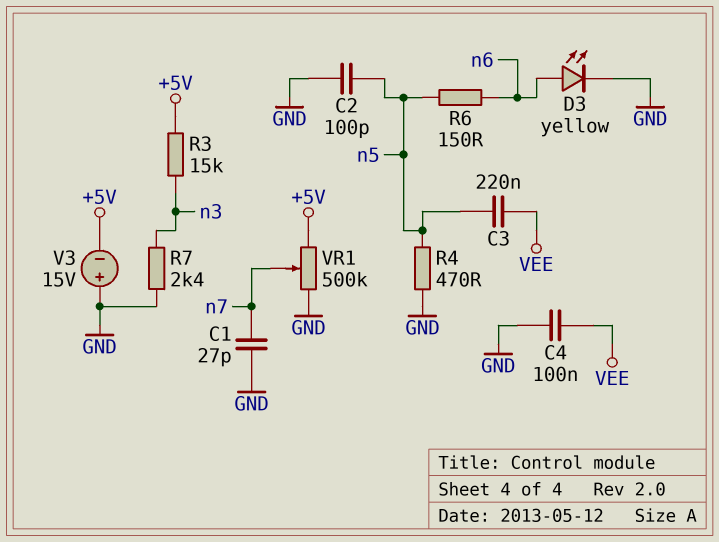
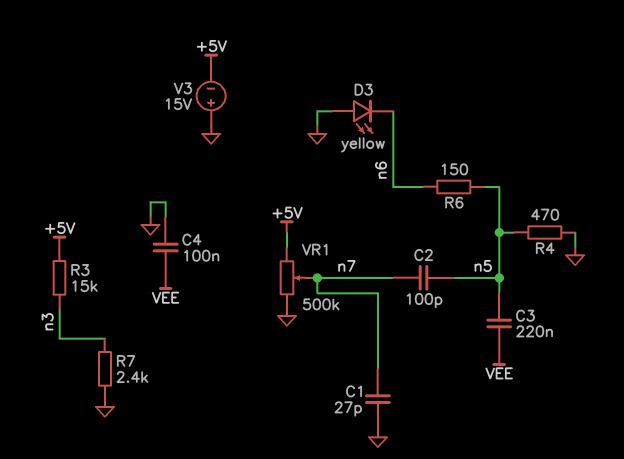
C2: 100pF (GND, n5) -> 100pF (n5, n7)
D3: LED yellow (A n6, K GND) -> LED yellow (A GND, K n6)

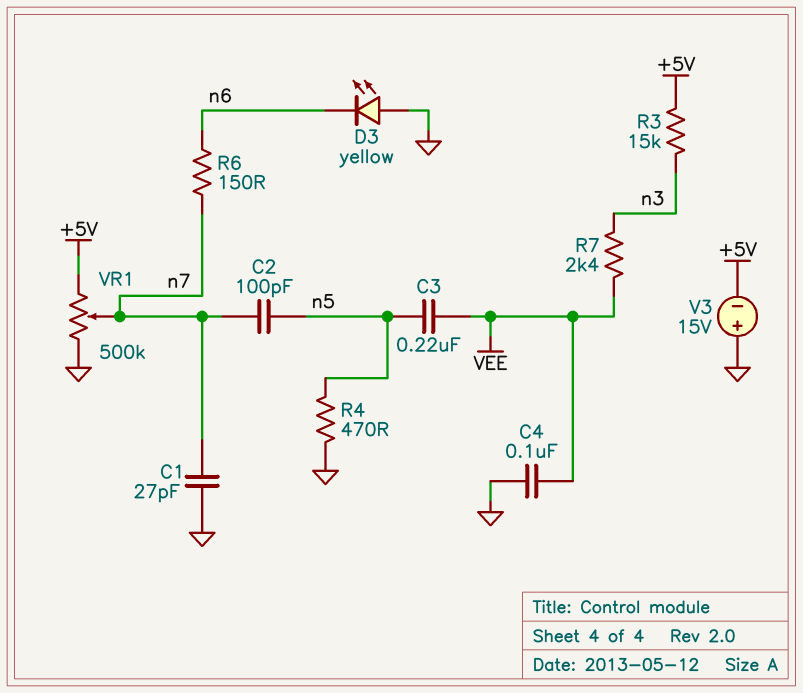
R6: 150 (n5, n6) -> 150 (n6, n7)
R7: 2.4k (GND, n3) -> 2.4k (VEE, n3)

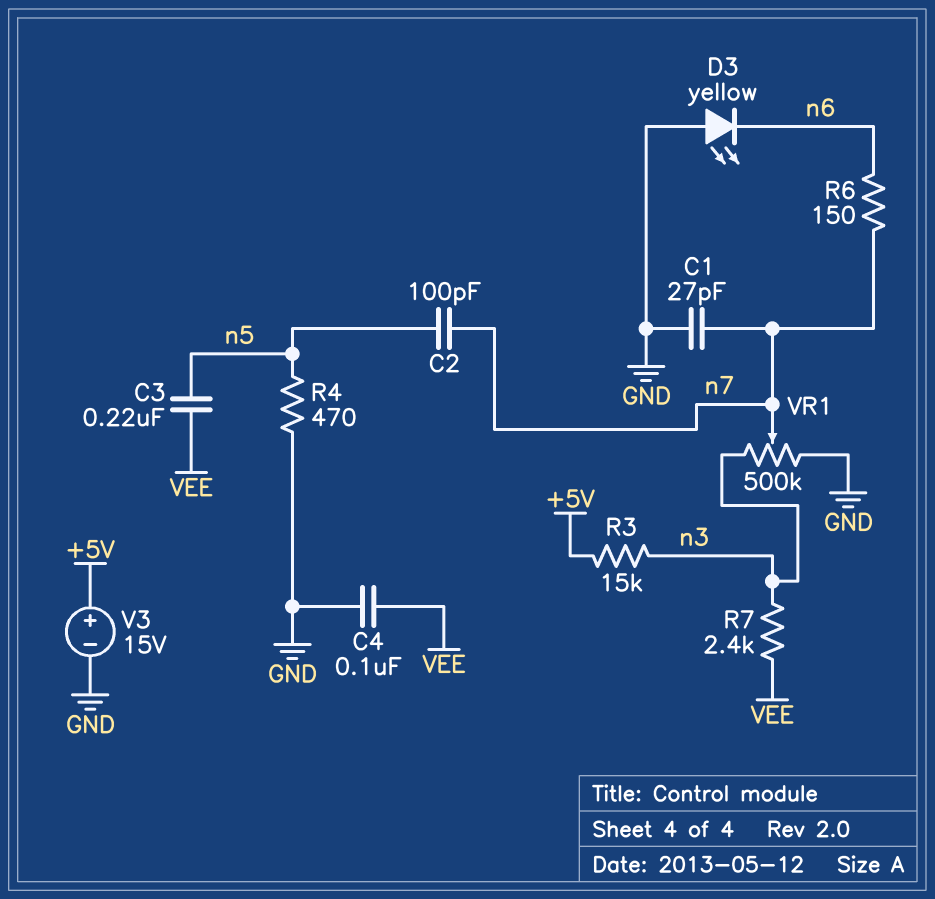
V3: 15V (plus GND, minus +5V) -> 15V (plus +5V, minus GND)
VR1: 500k (+5V, GND, wiper n7) -> 500k (GND, n3, wiper n7)

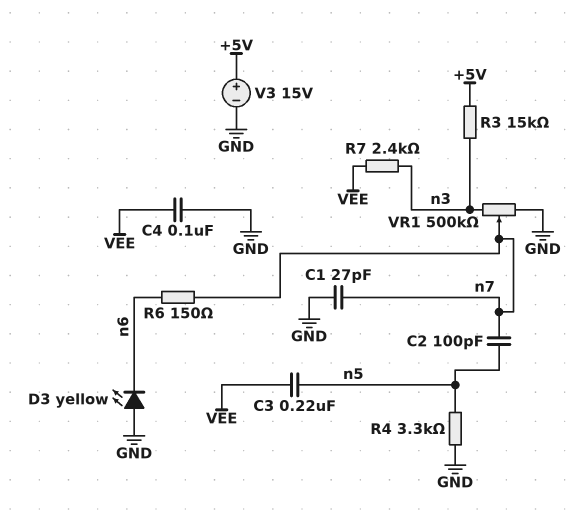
R4: 470 (GND, n5) -> 3.3k (GND, n5)

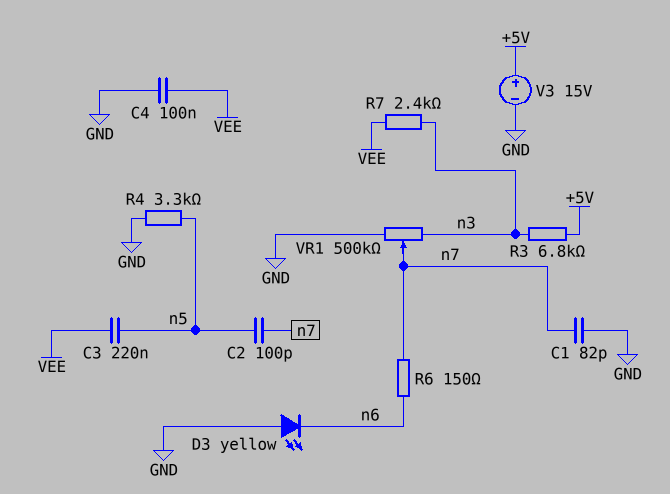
C1: 27pF (GND, n7) -> 82pF (GND, n7)
R3: 15k (+5V, n3) -> 6.8k (+5V, n3)

